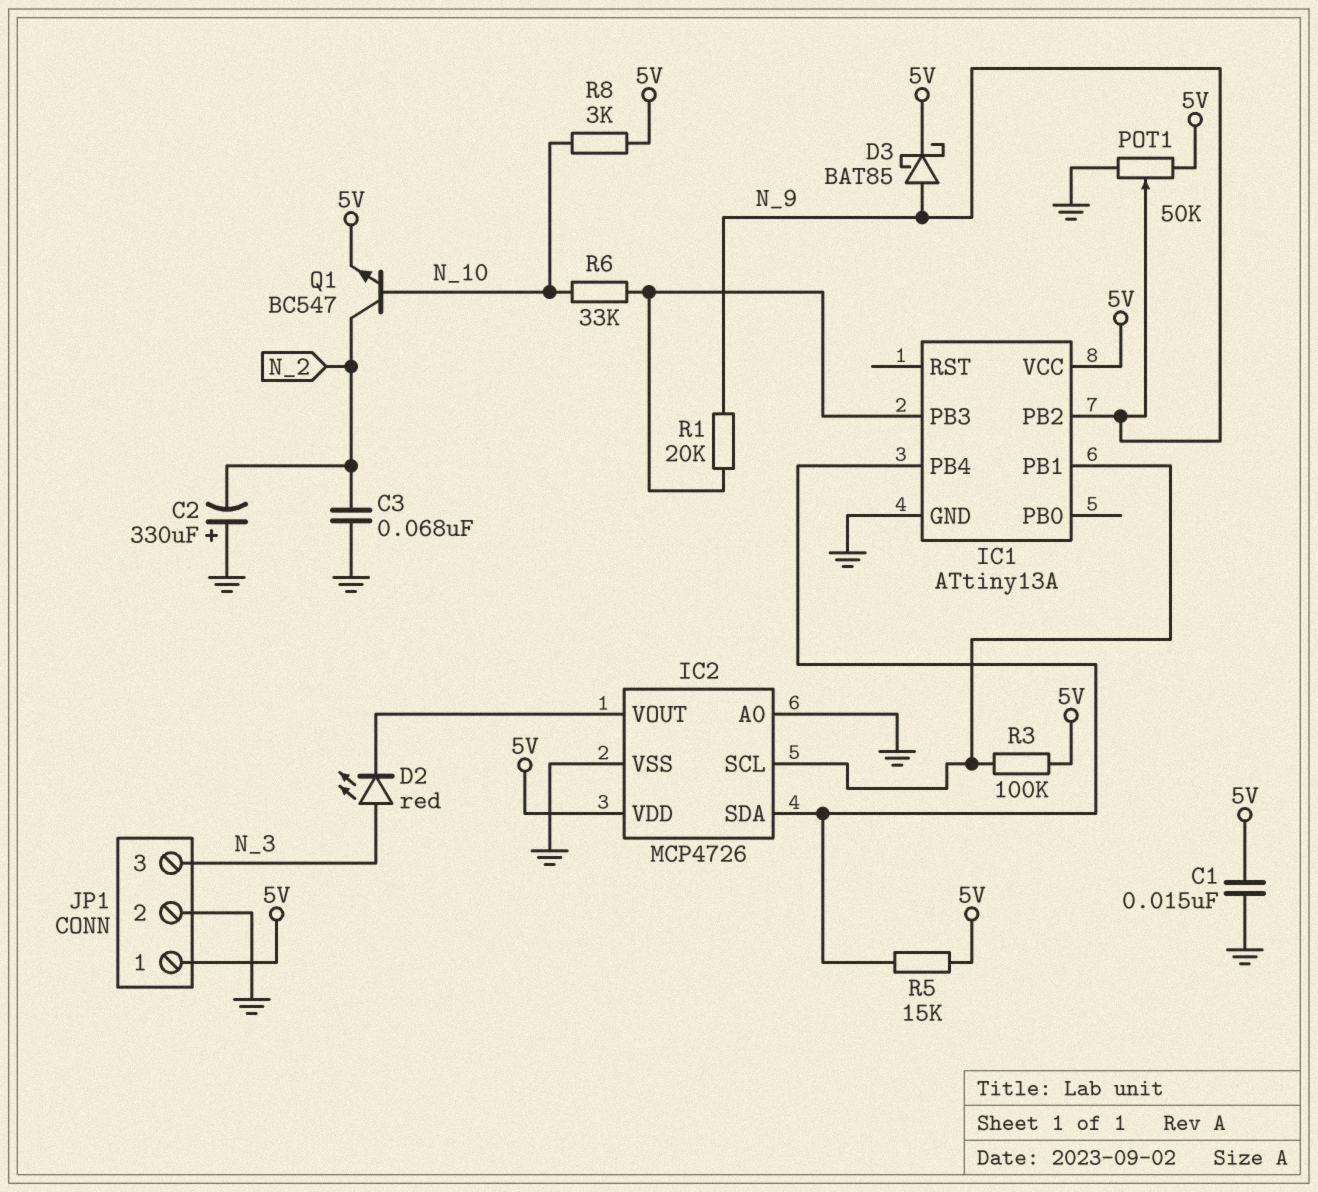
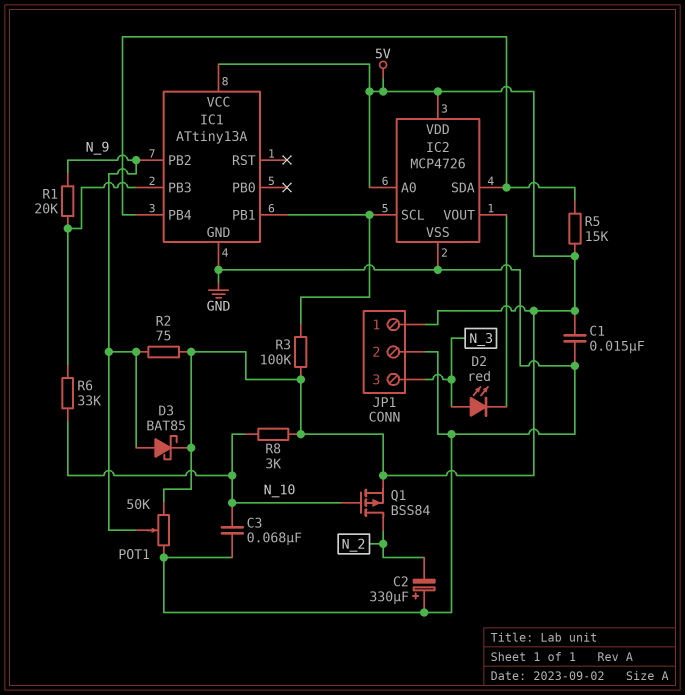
C3: 68nF (GND, N_2) -> 68nF (GND, N_10)
IC2 pin A0: GND -> 5V
Q1: NPN BC547 (B N_10, C N_2, E 5V) -> PMOS BSS84 (G N_10, D N_2, S 5V)
R2: none -> 75 (5V, N_9)

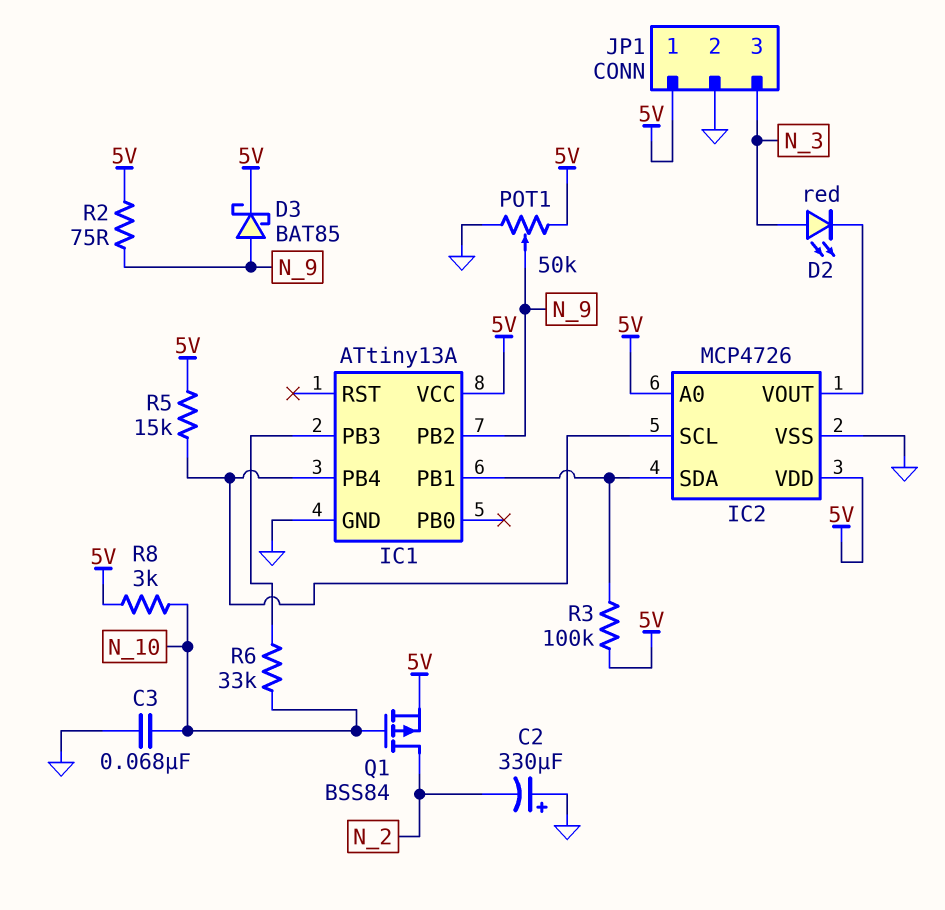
C1: 15nF (5V, GND) -> none
IC2 pin SCL: IC1/PB1 -> IC1/PB4
IC2 pin SDA: IC1/PB4 -> IC1/PB1
R1: 20k (IC1/PB3, N_9) -> none

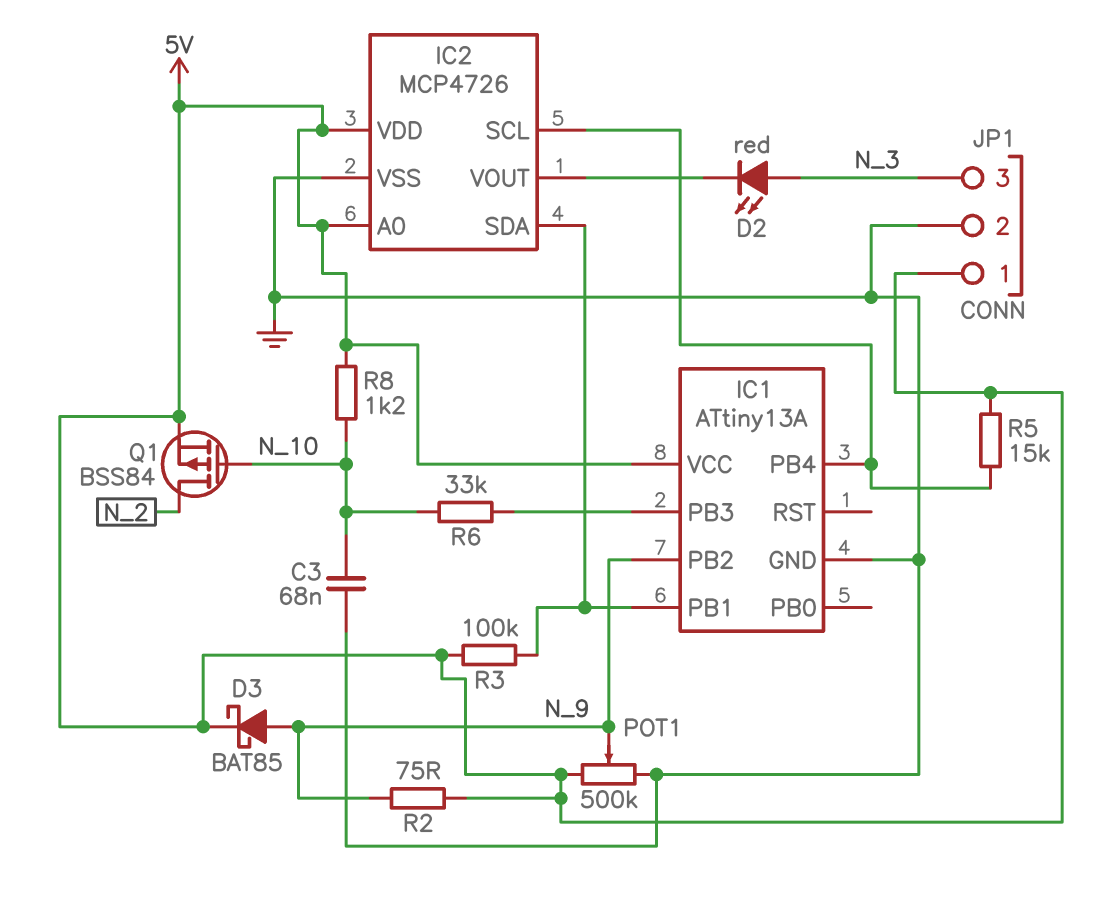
C2: 330uF (plus GND, minus N_2) -> none
POT1: 50k (5V, GND, wiper N_9) -> 500k (5V, GND, wiper N_9)
R8: 3k (5V, N_10) -> 1.2k (5V, N_10)

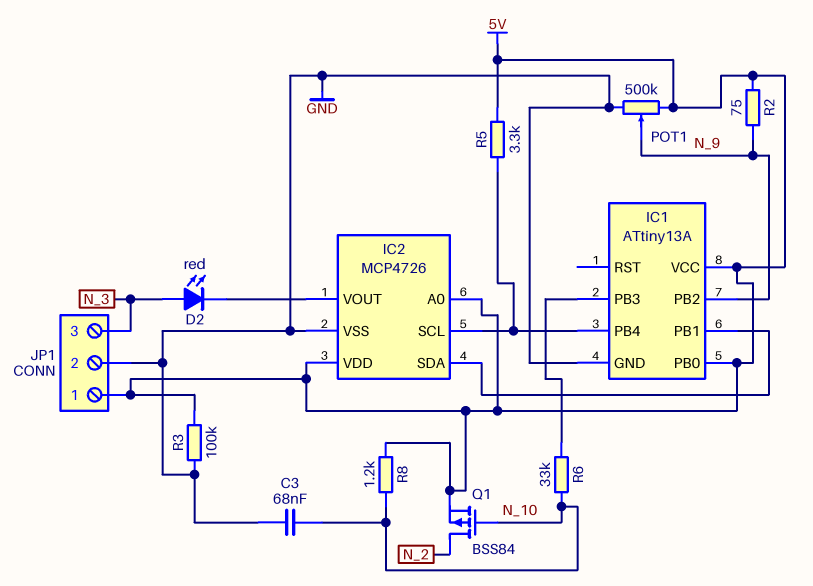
D3: schottky BAT85 (A N_9, K 5V) -> none
IC1 pin PB0: none -> 5V
R3: 100k (5V, IC1/PB1) -> 100k (5V, GND)
R5: 15k (5V, IC1/PB4) -> 3.3k (5V, IC1/PB4)

